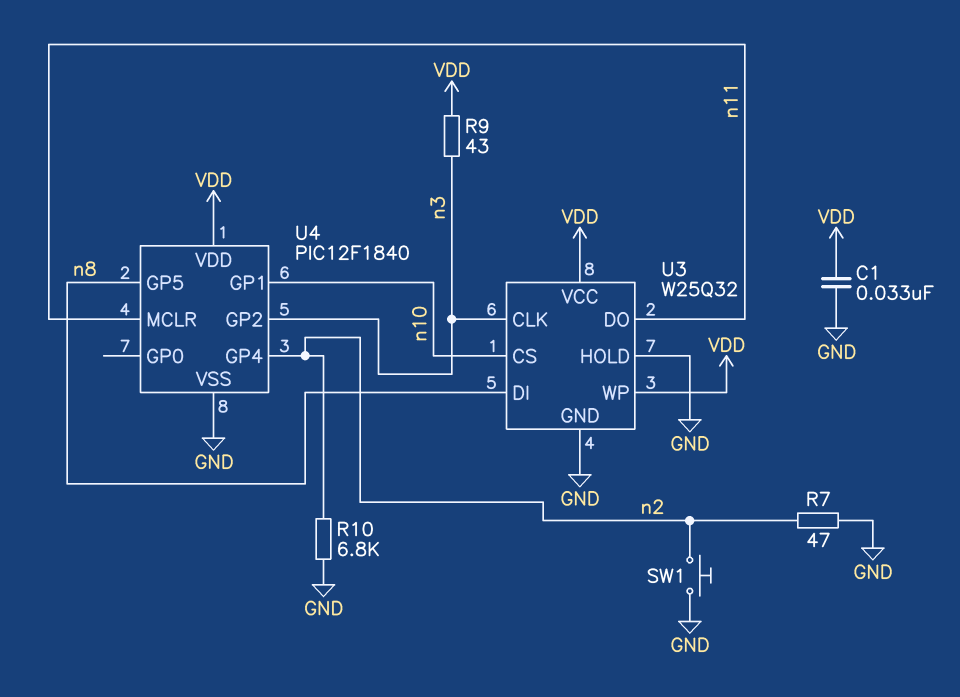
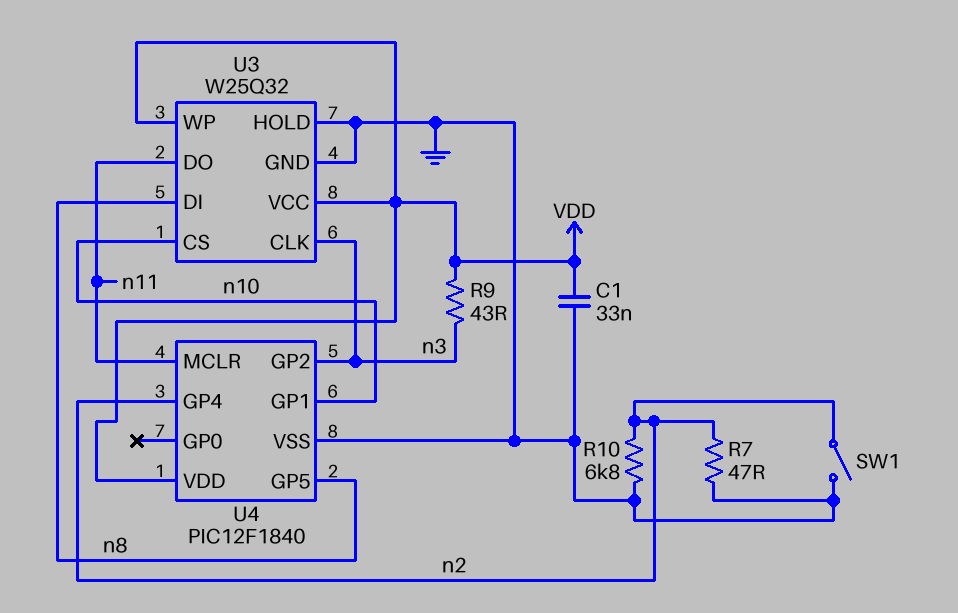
SW1: button (GND, n2) -> switch (GND, n2)

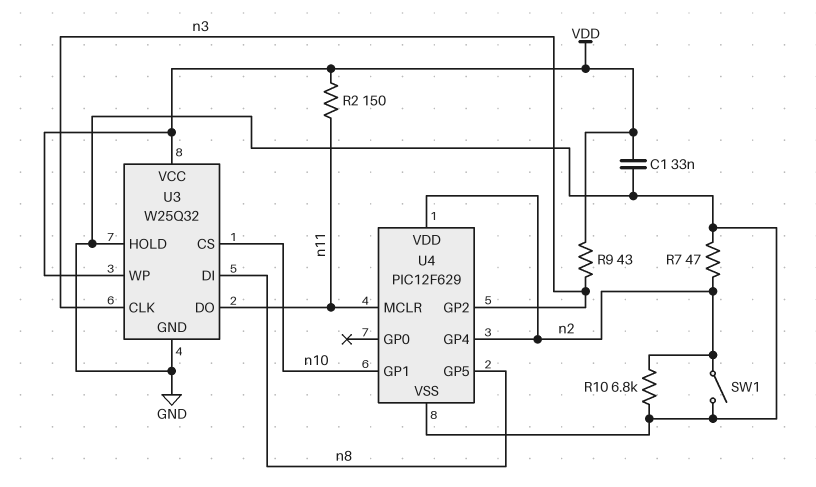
R2: none -> 150 (VDD, n11)
U4: PIC12F1840 -> PIC12F629
U4 pin VDD: VDD -> n2

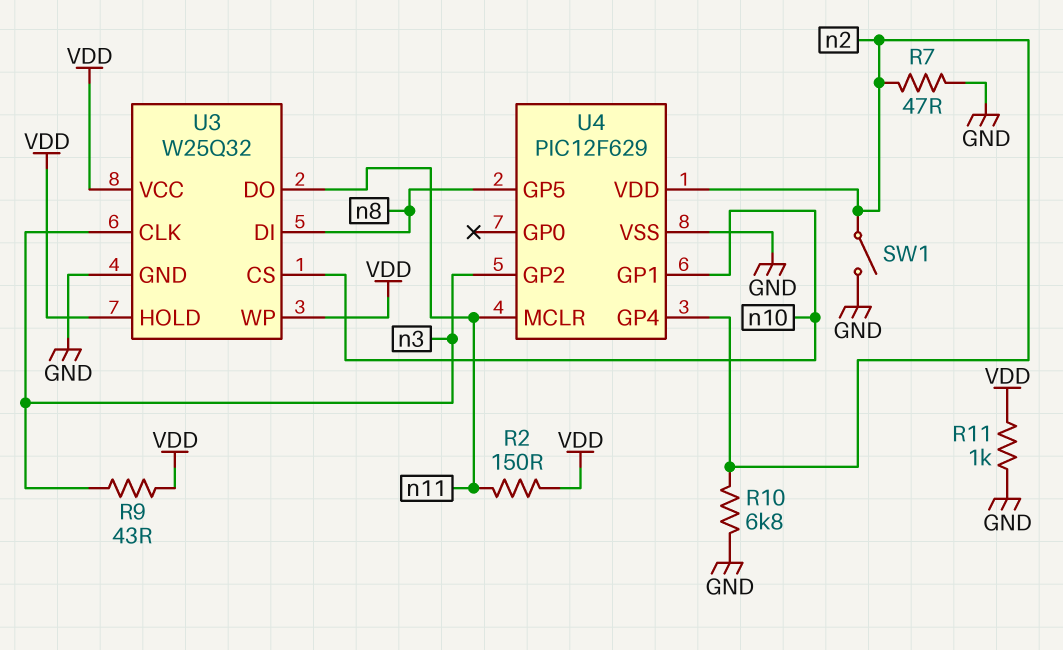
C1: 33nF (GND, VDD) -> none
R11: none -> 1k (GND, VDD)
U3 pin HOLD: GND -> VDD

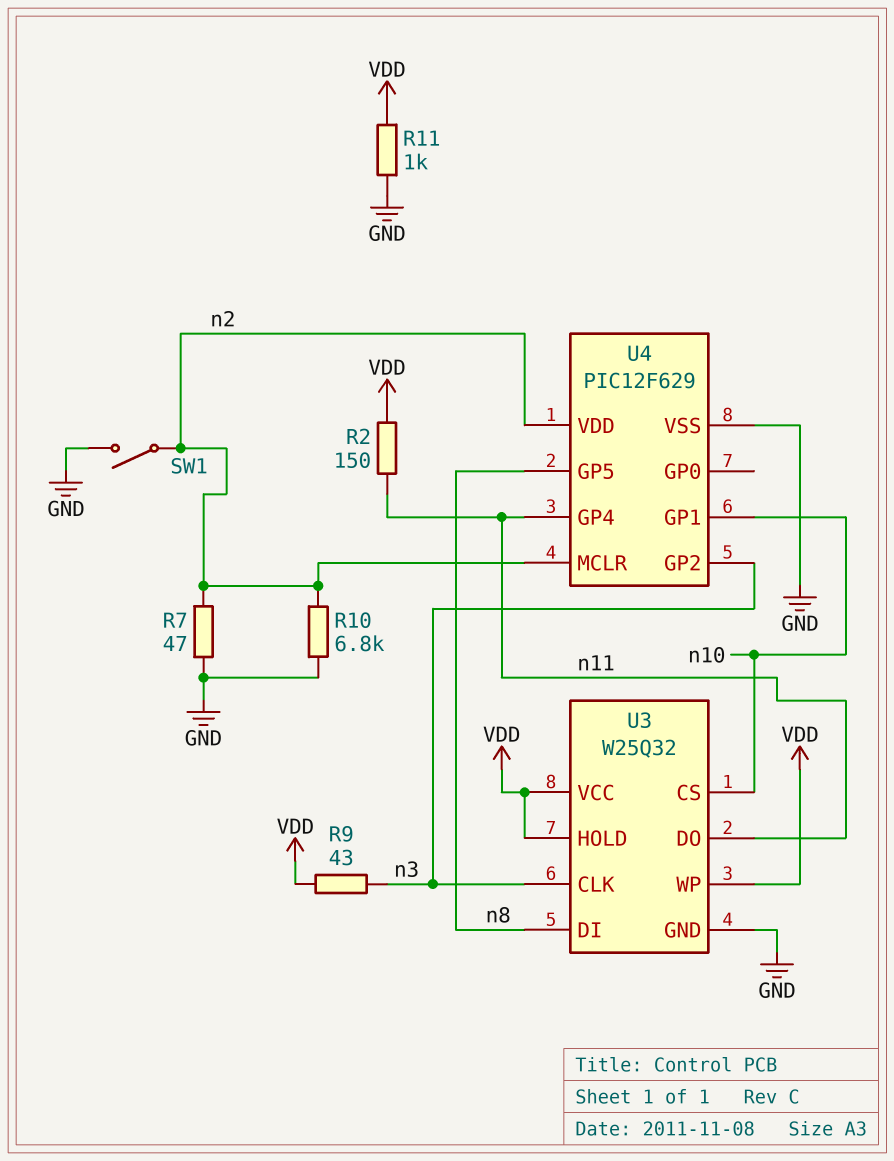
U4 pin GP4: n2 -> n11
U4 pin MCLR: n11 -> n2

